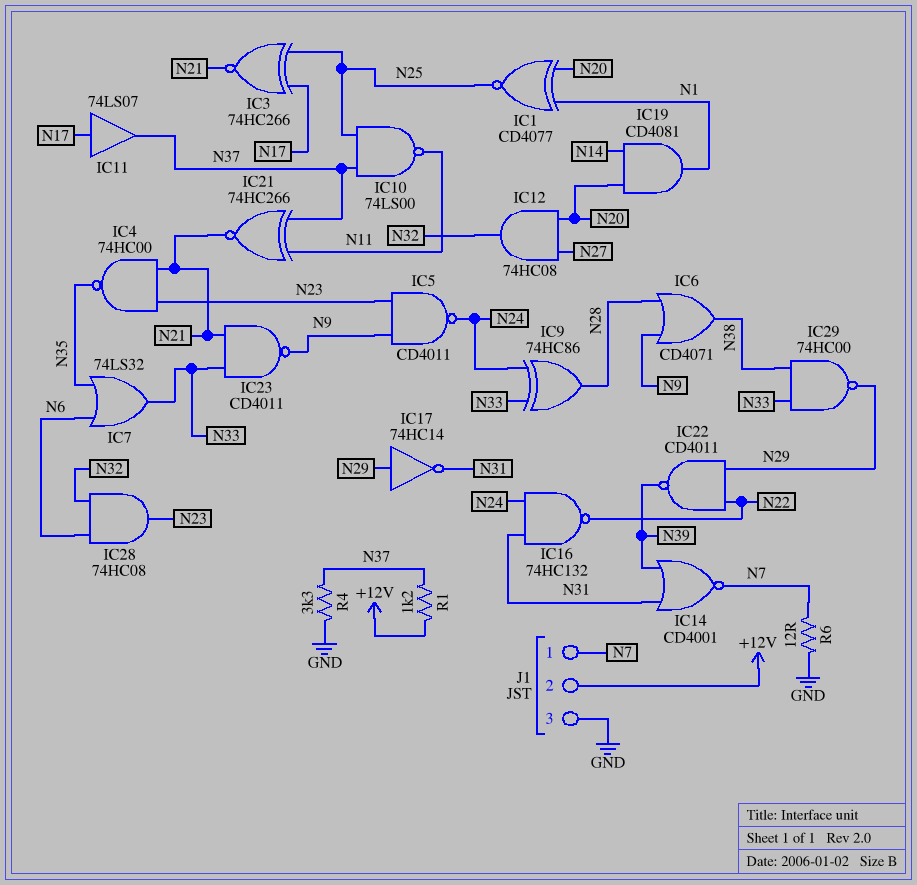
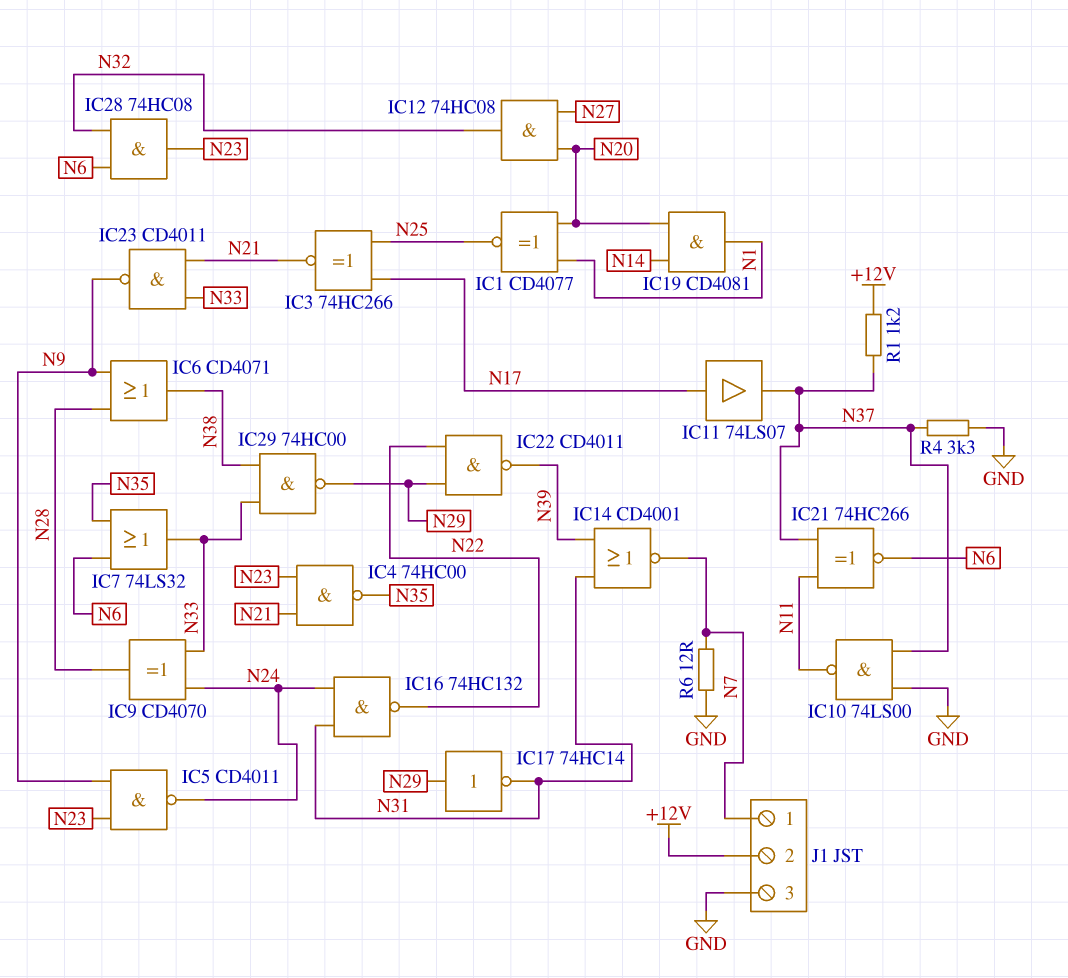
IC9: XOR 74HC86 (in N24, in N33, out N28) -> XOR CD4070 (in N24, in N33, out N28)
IC10: NAND 74LS00 (in N25, in N37, out N11) -> NAND 74LS00 (in GND, in N37, out N11)
IC21: XNOR 74HC266 (in N11, in N37, out N21) -> XNOR 74HC266 (in N11, in N37, out N6)

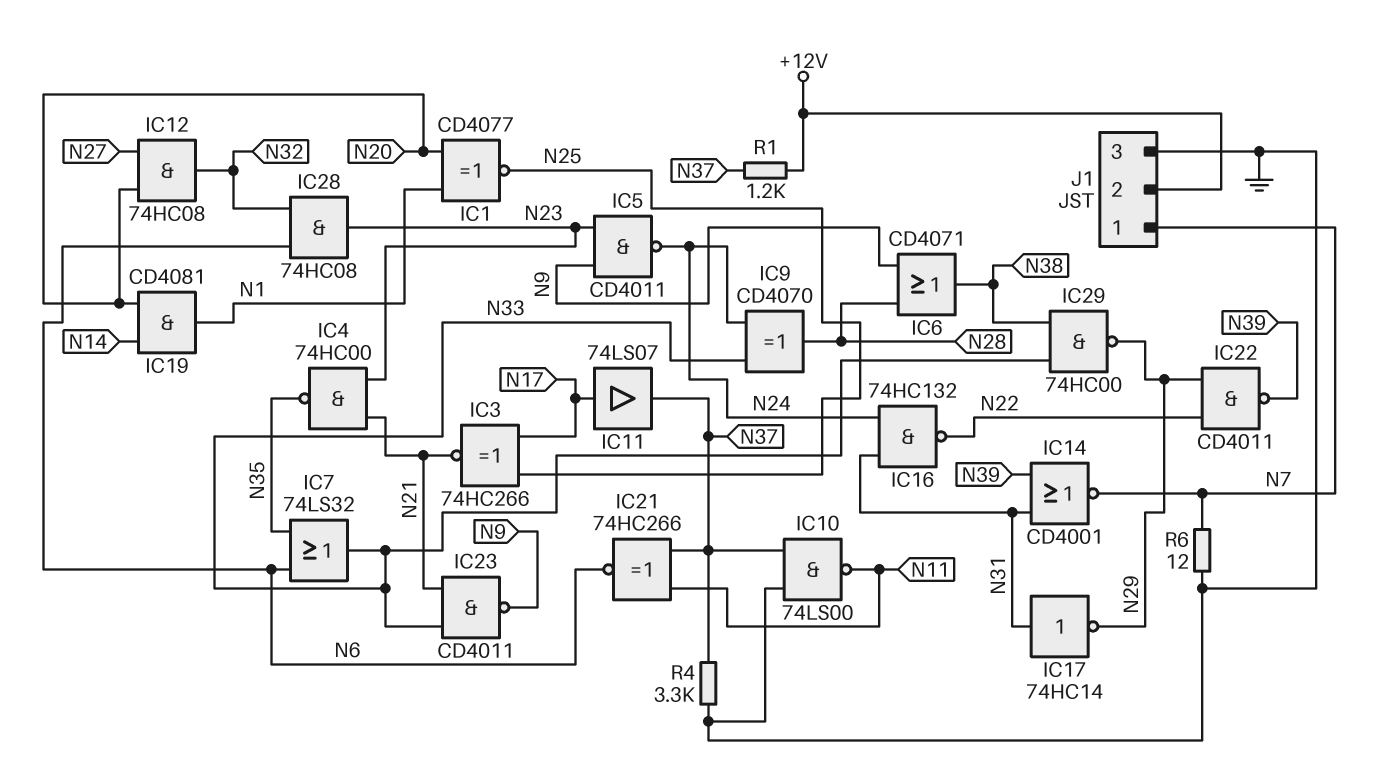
IC17: NOT 74HC14 (in N29, out N31) -> NOT 74HC14 (in N31, out N29)

